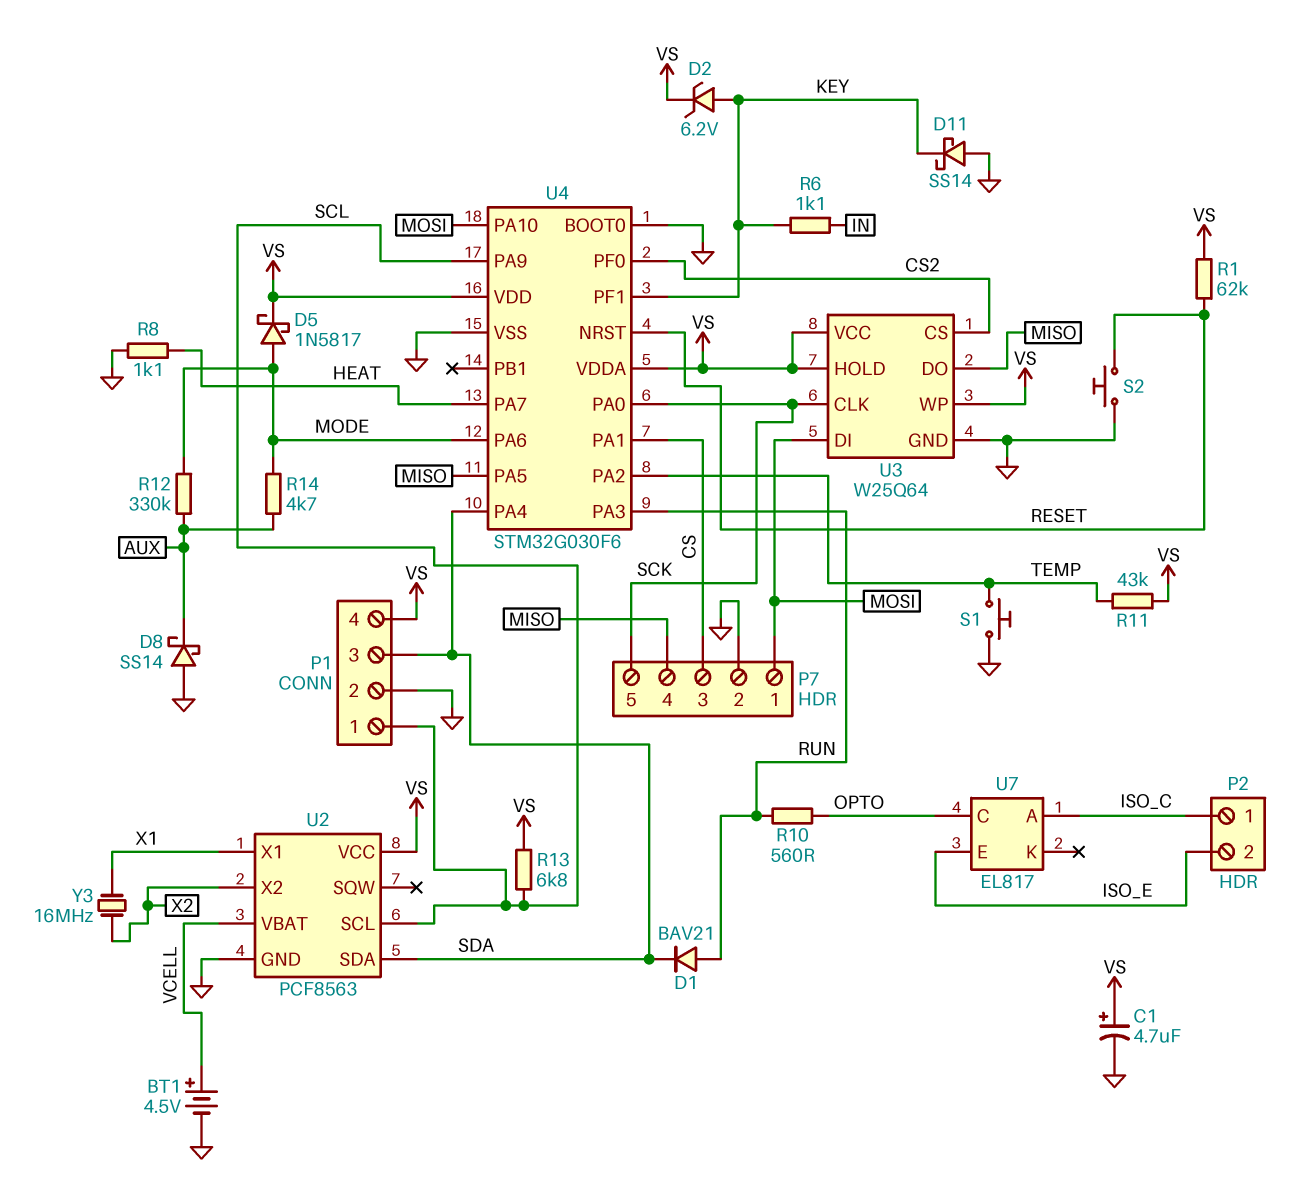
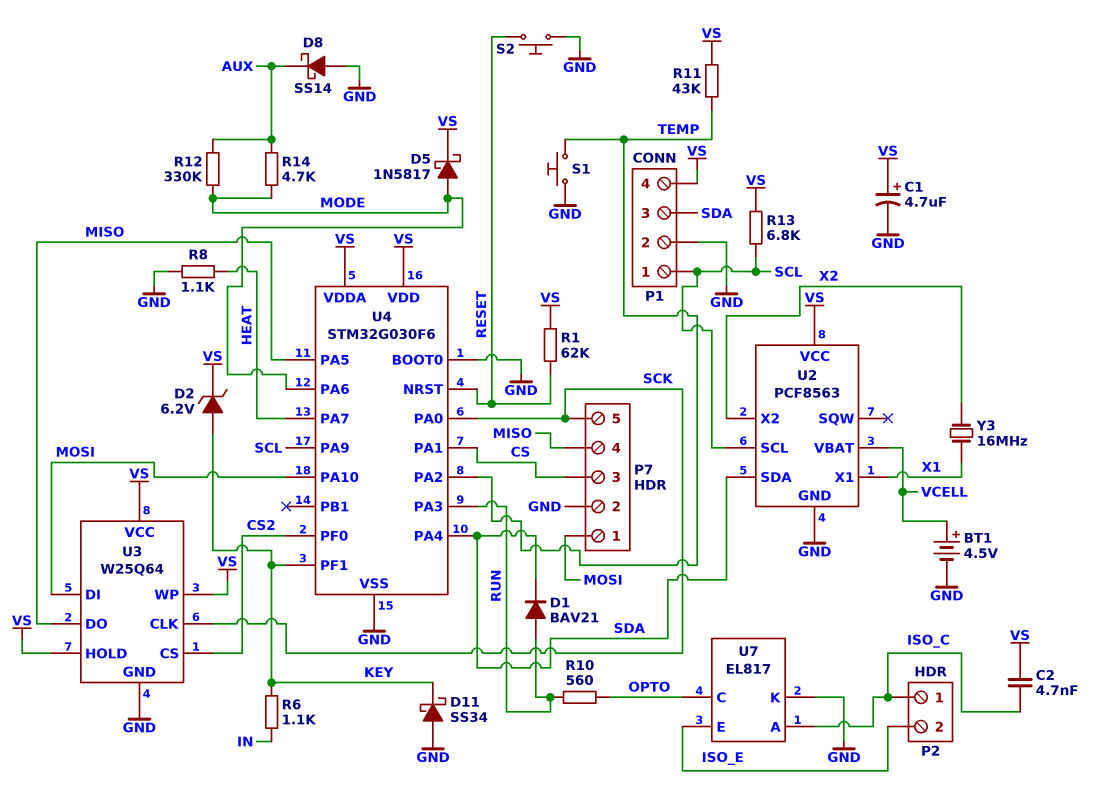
C2: none -> 4.7nF (ISO_C, VS)
D11: schottky SS14 (A GND, K KEY) -> schottky SS34 (A GND, K KEY)
U7 pin K: none -> GND

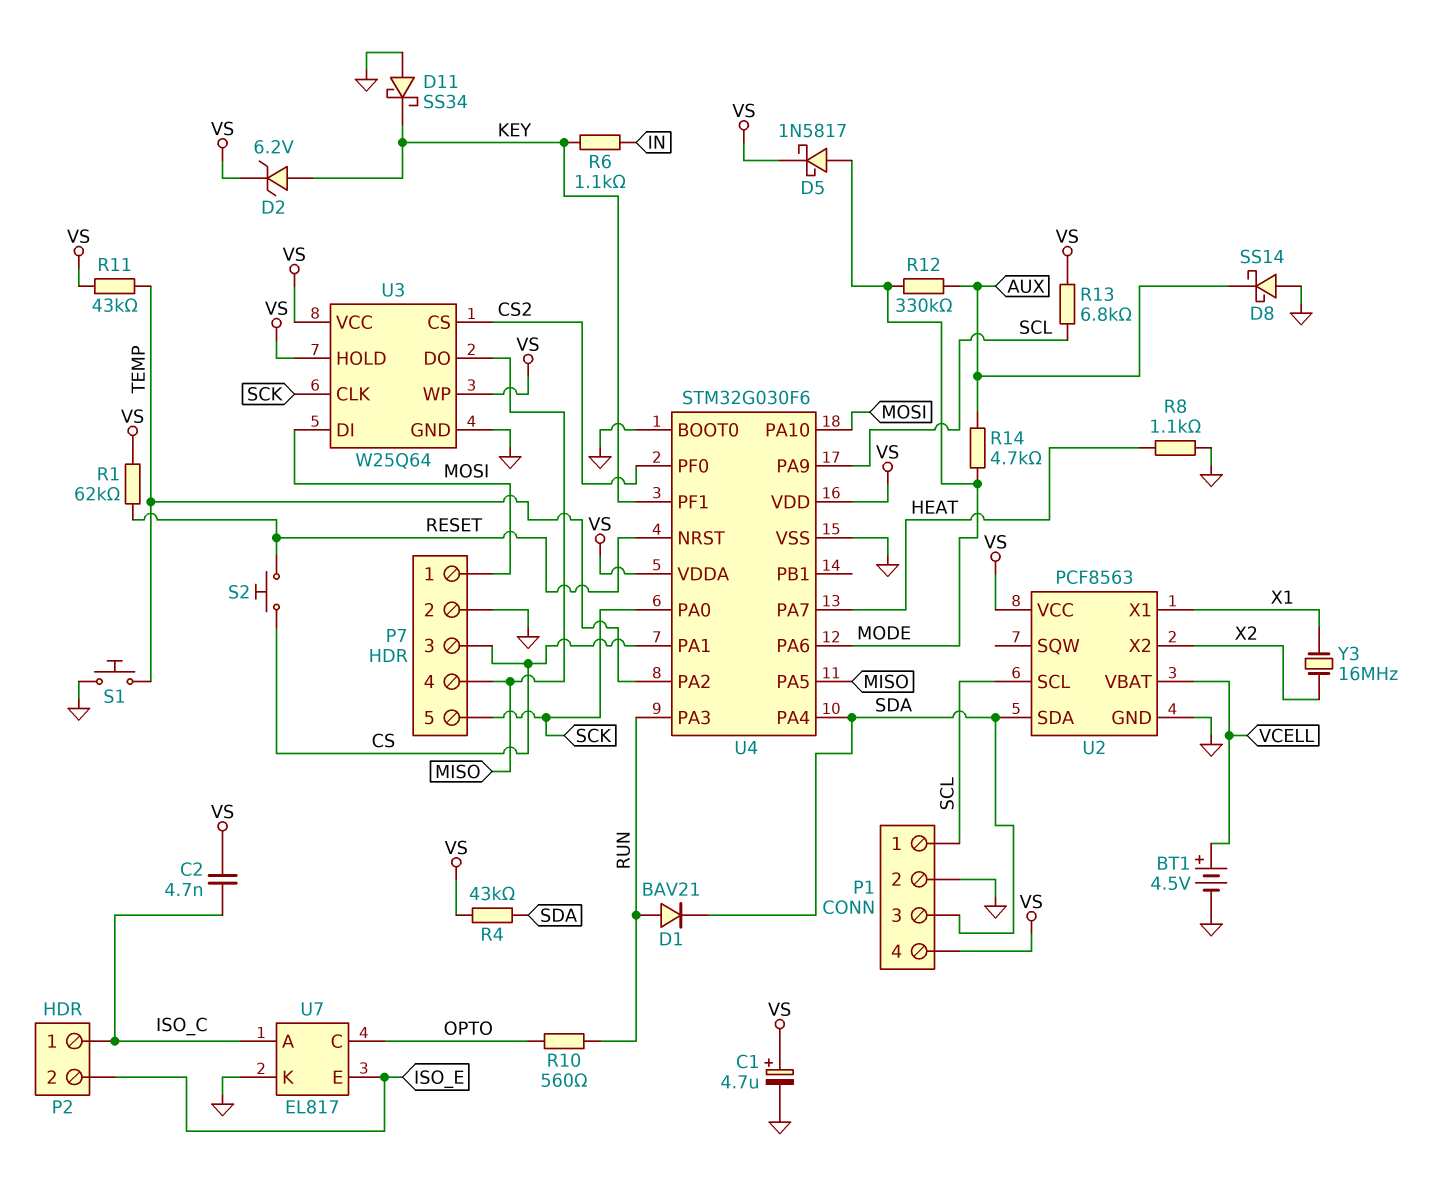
R4: none -> 43k (SDA, VS)
S2: button (GND, RESET) -> button (CS, RESET)

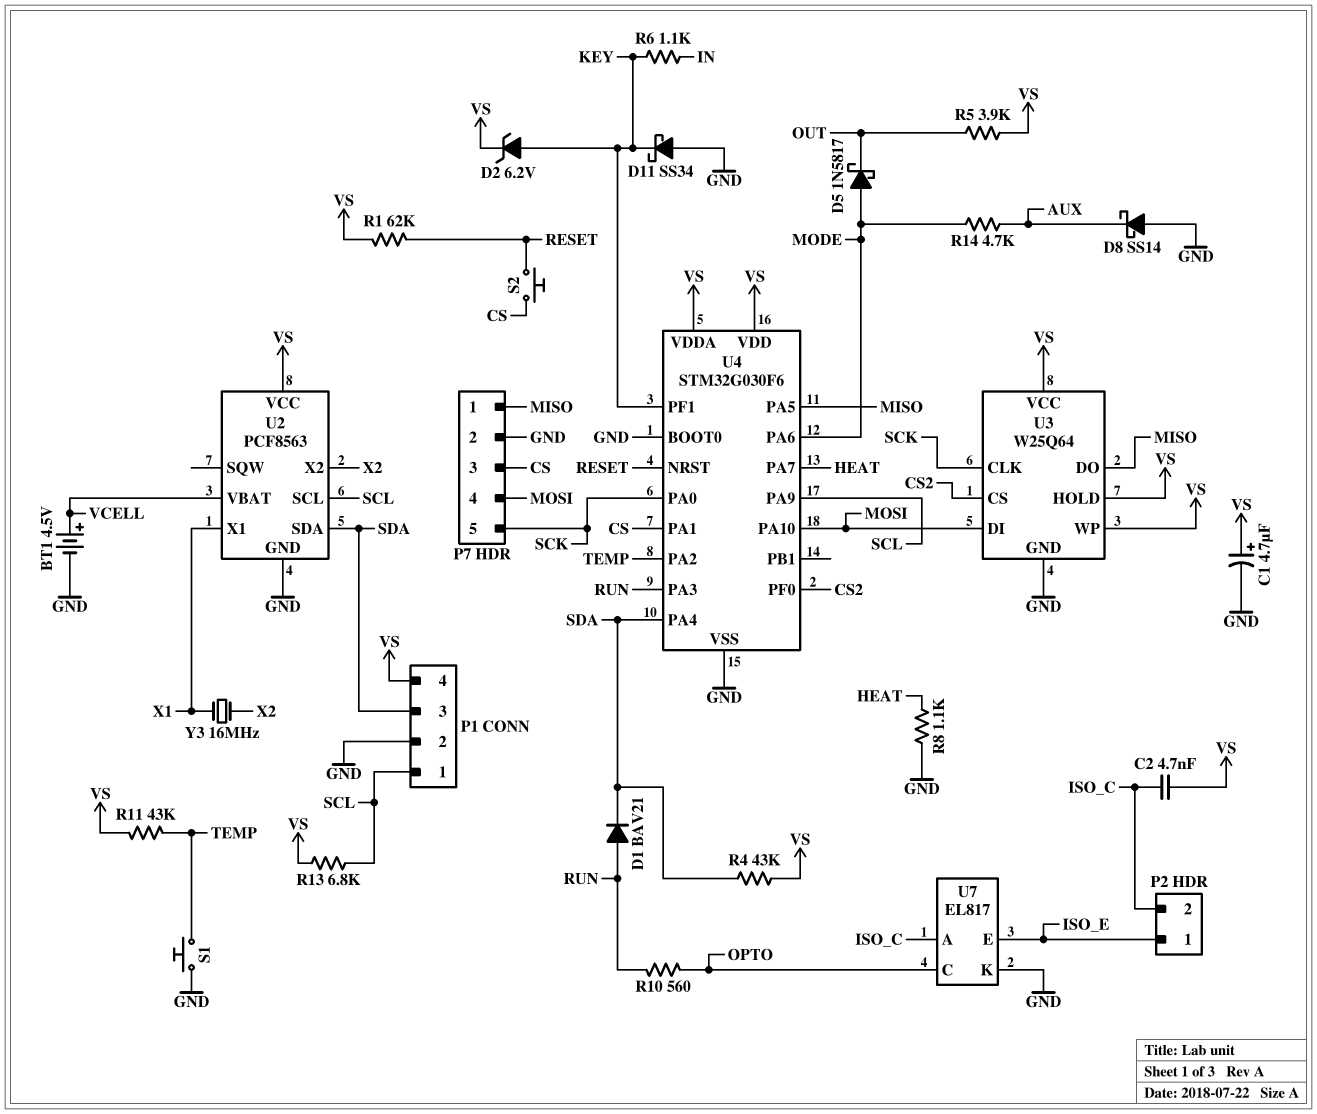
D5: schottky 1N5817 (A MODE, K VS) -> schottky 1N5817 (A MODE, K OUT)
P2 pin 1: ISO_C -> ISO_E
P2 pin 2: ISO_E -> ISO_C
P7 pin 1: MOSI -> MISO
P7 pin 4: MISO -> MOSI
R5: none -> 3.9k (OUT, VS)
R12: 330k (AUX, MODE) -> none

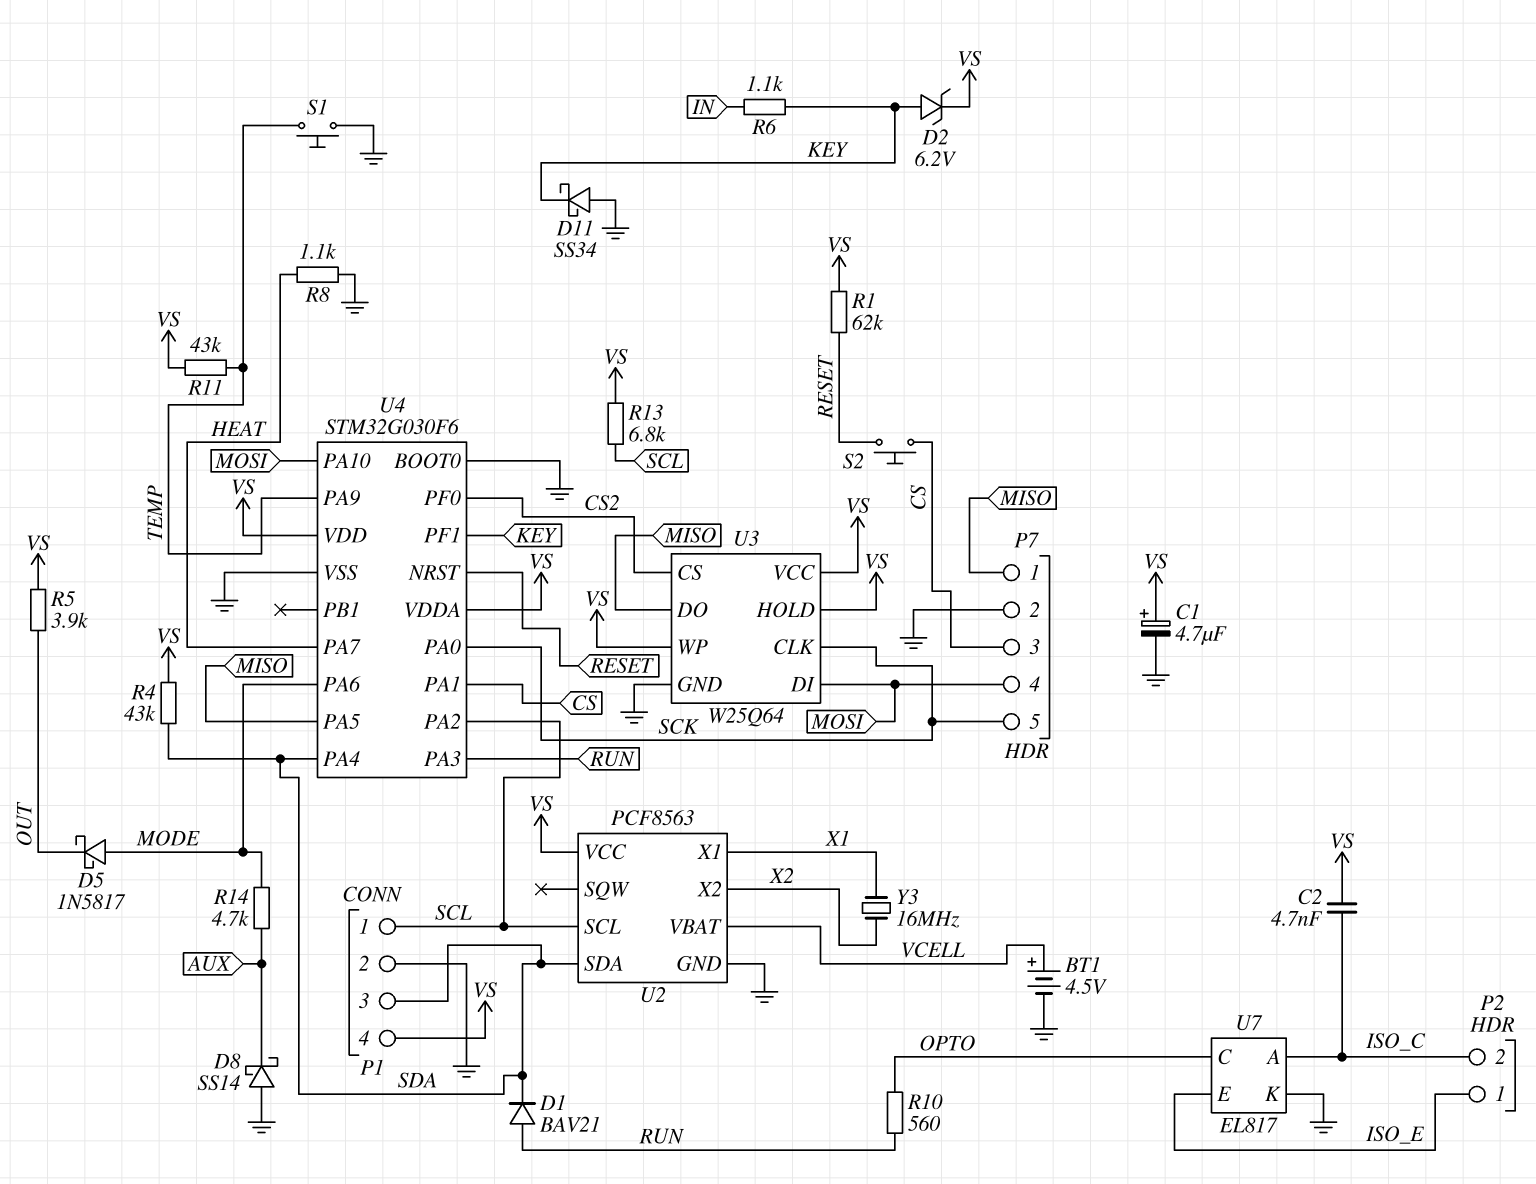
U4 pin PA2: TEMP -> SCL
U4 pin PA9: SCL -> TEMP

